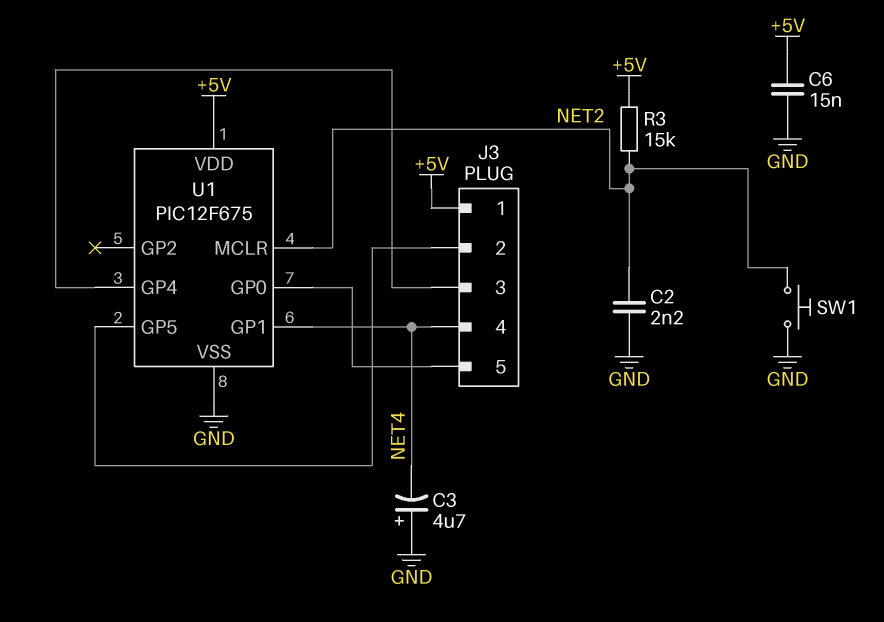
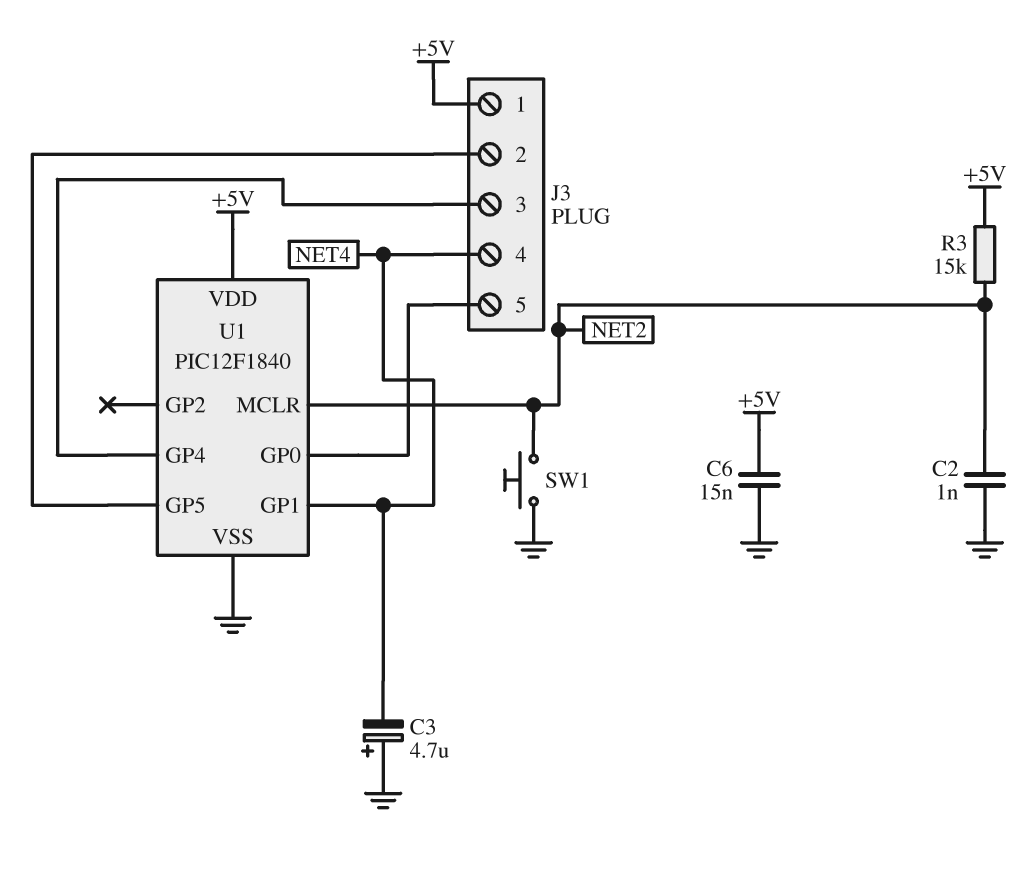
C2: 2.2nF (GND, NET2) -> 1nF (GND, NET2)
U1: PIC12F675 -> PIC12F1840

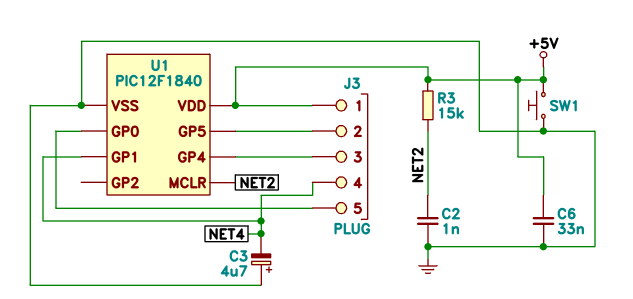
C6: 15nF (+5V, GND) -> 33nF (+5V, GND)
SW1: button (GND, NET2) -> button (+5V, GND)

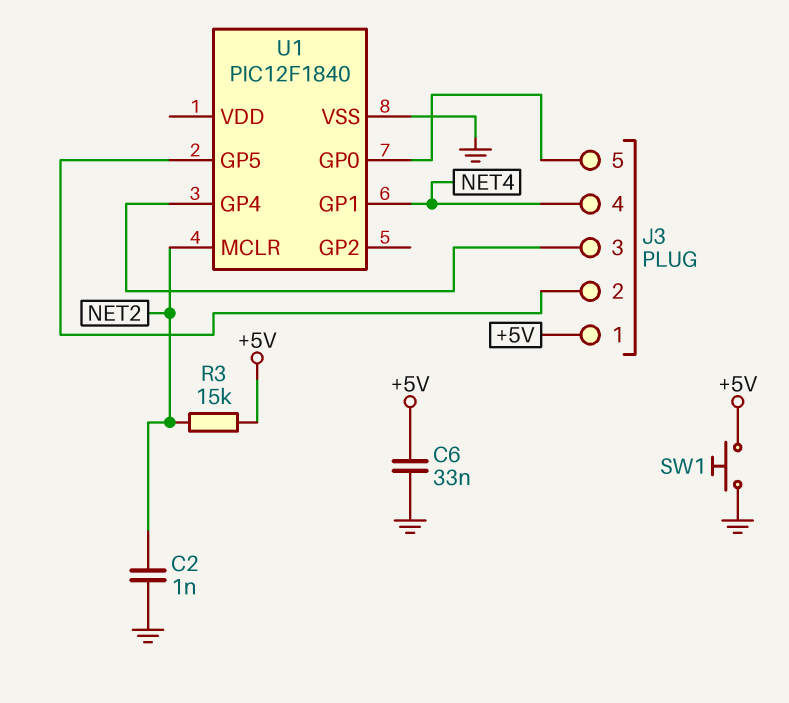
C3: 4.7uF (plus GND, minus NET4) -> none
U1 pin VDD: +5V -> none

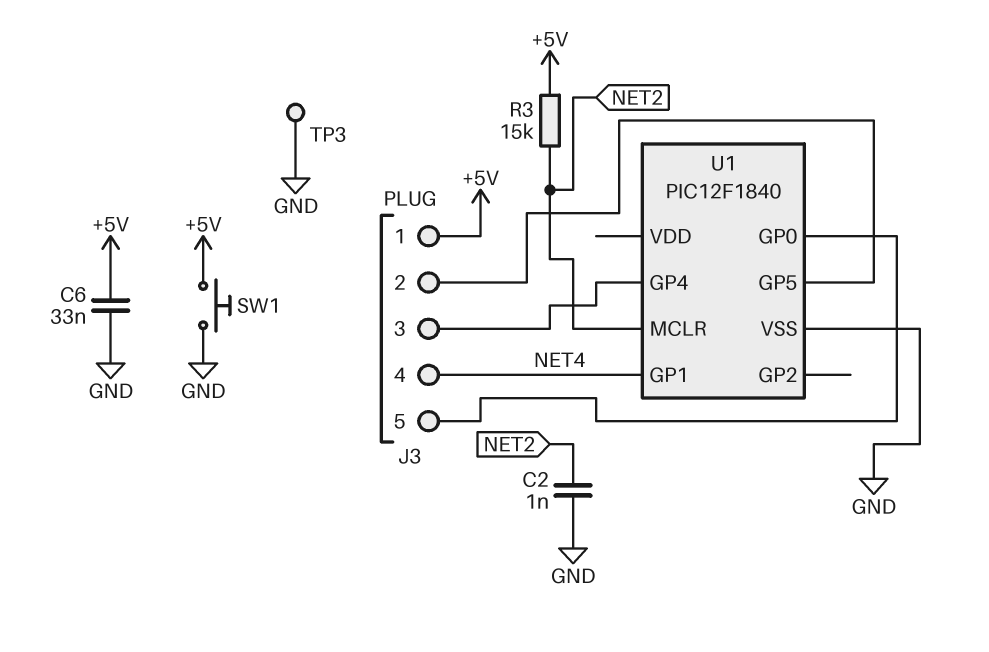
TP3: none -> test point (GND)

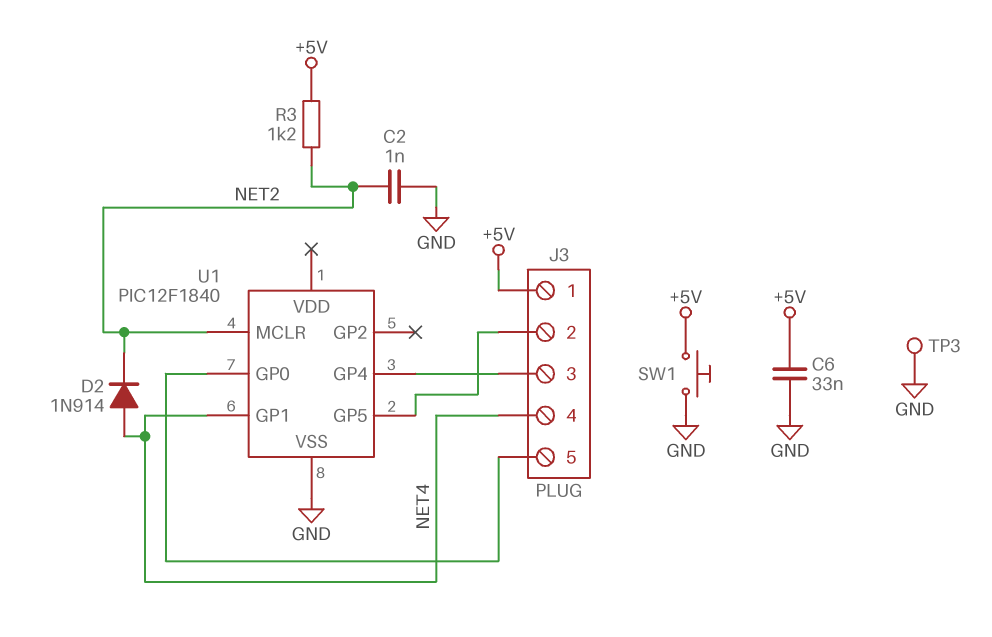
D2: none -> diode 1N914 (A NET4, K NET2)
R3: 15k (+5V, NET2) -> 1.2k (+5V, NET2)

